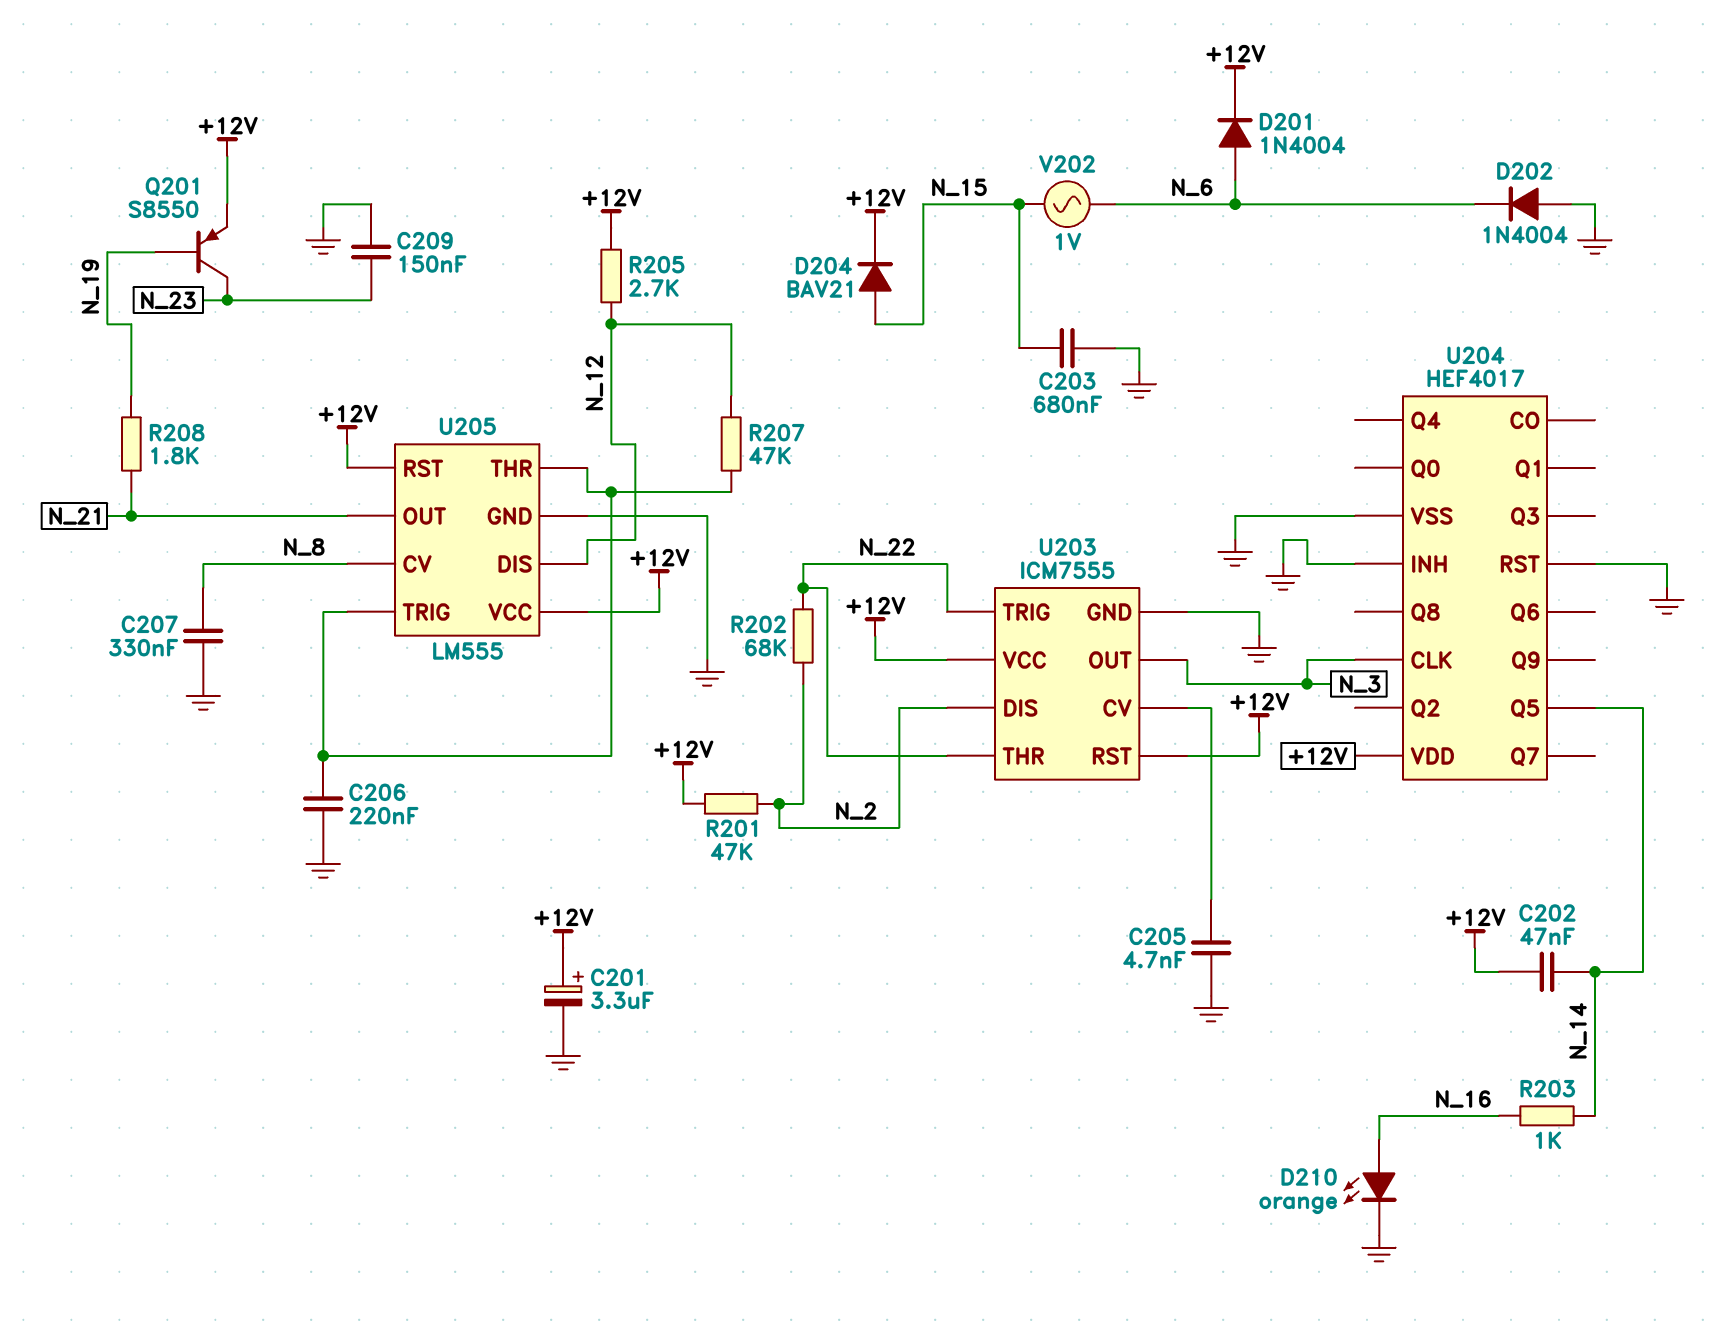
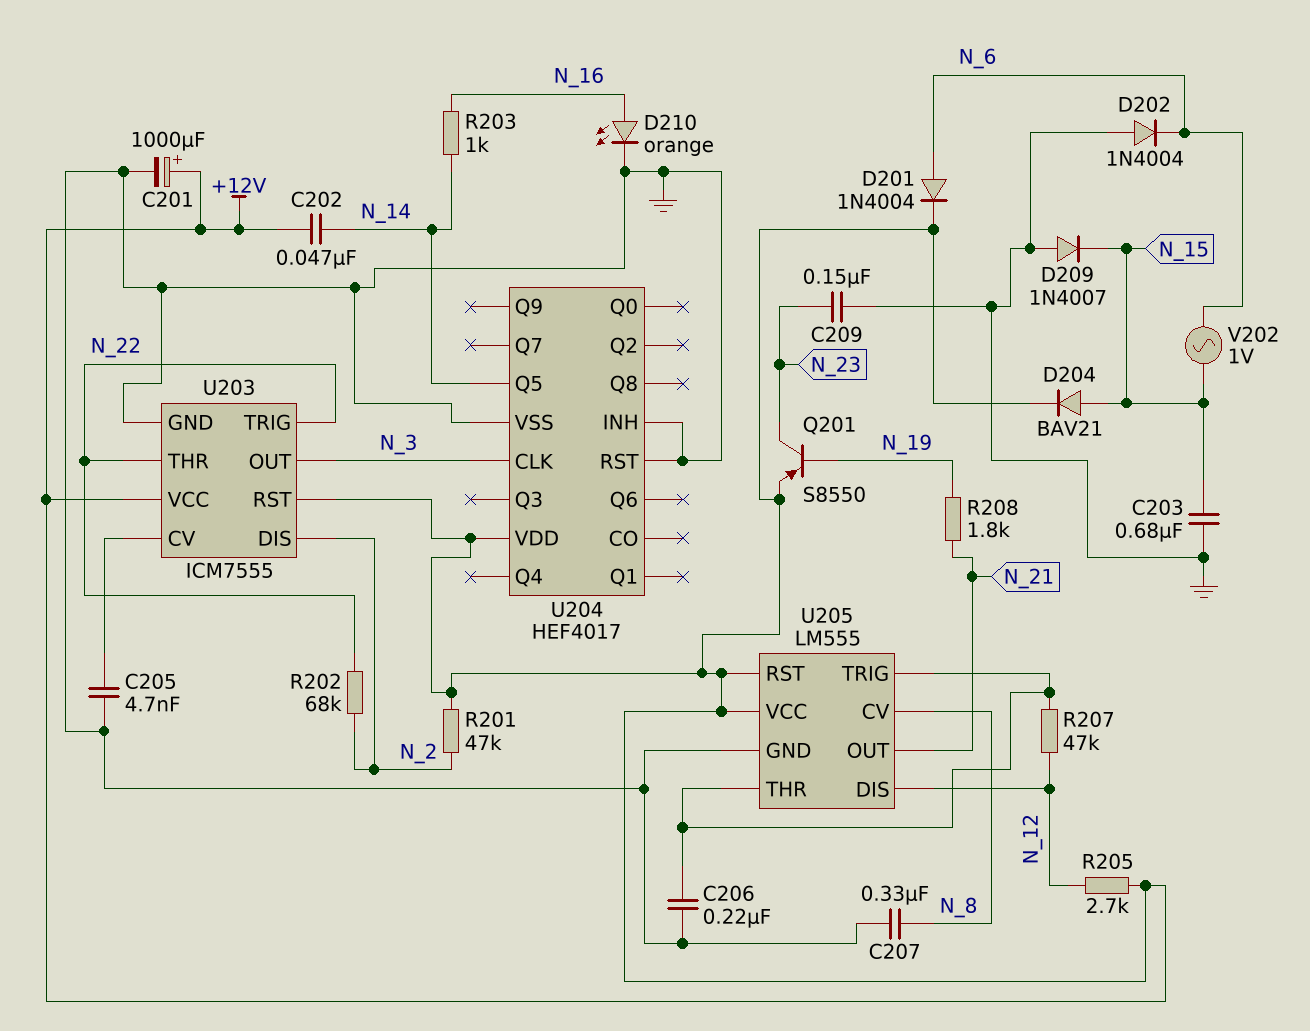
C201: 3.3uF (plus +12V, minus GND) -> 1000uF (plus +12V, minus GND)
D209: none -> diode 1N4007 (A GND, K N_15)

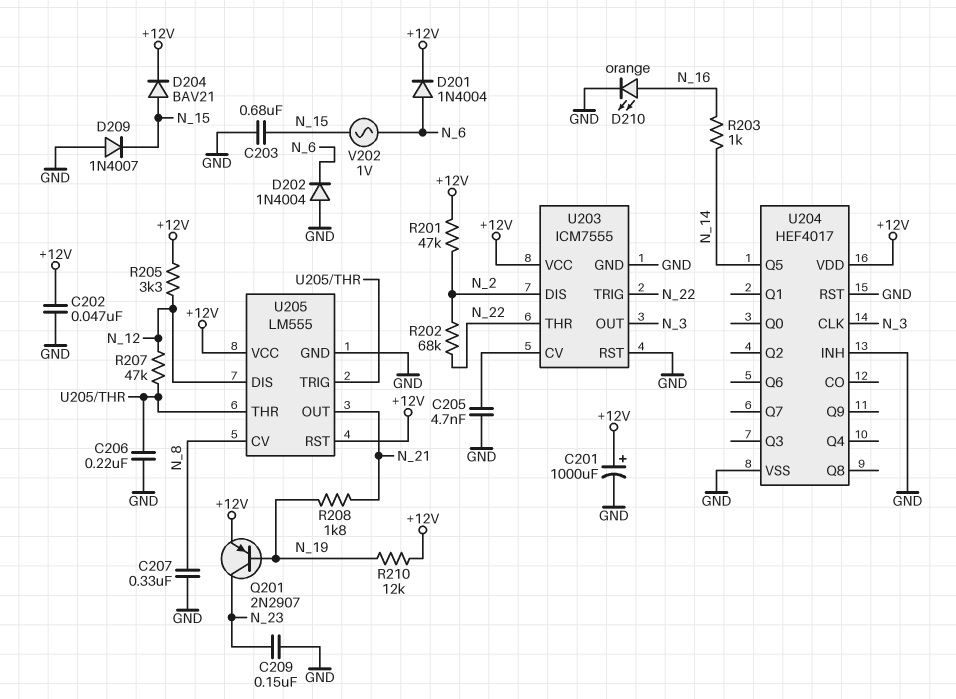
C202: 47nF (+12V, N_14) -> 47nF (+12V, GND)
Q201: PNP S8550 (B N_19, C N_23, E +12V) -> PNP 2N2907 (B N_19, C N_23, E +12V)
R205: 2.7k (+12V, N_12) -> 3.3k (+12V, N_12)
R210: none -> 12k (+12V, N_19)
U203 pin RST: +12V -> GND

